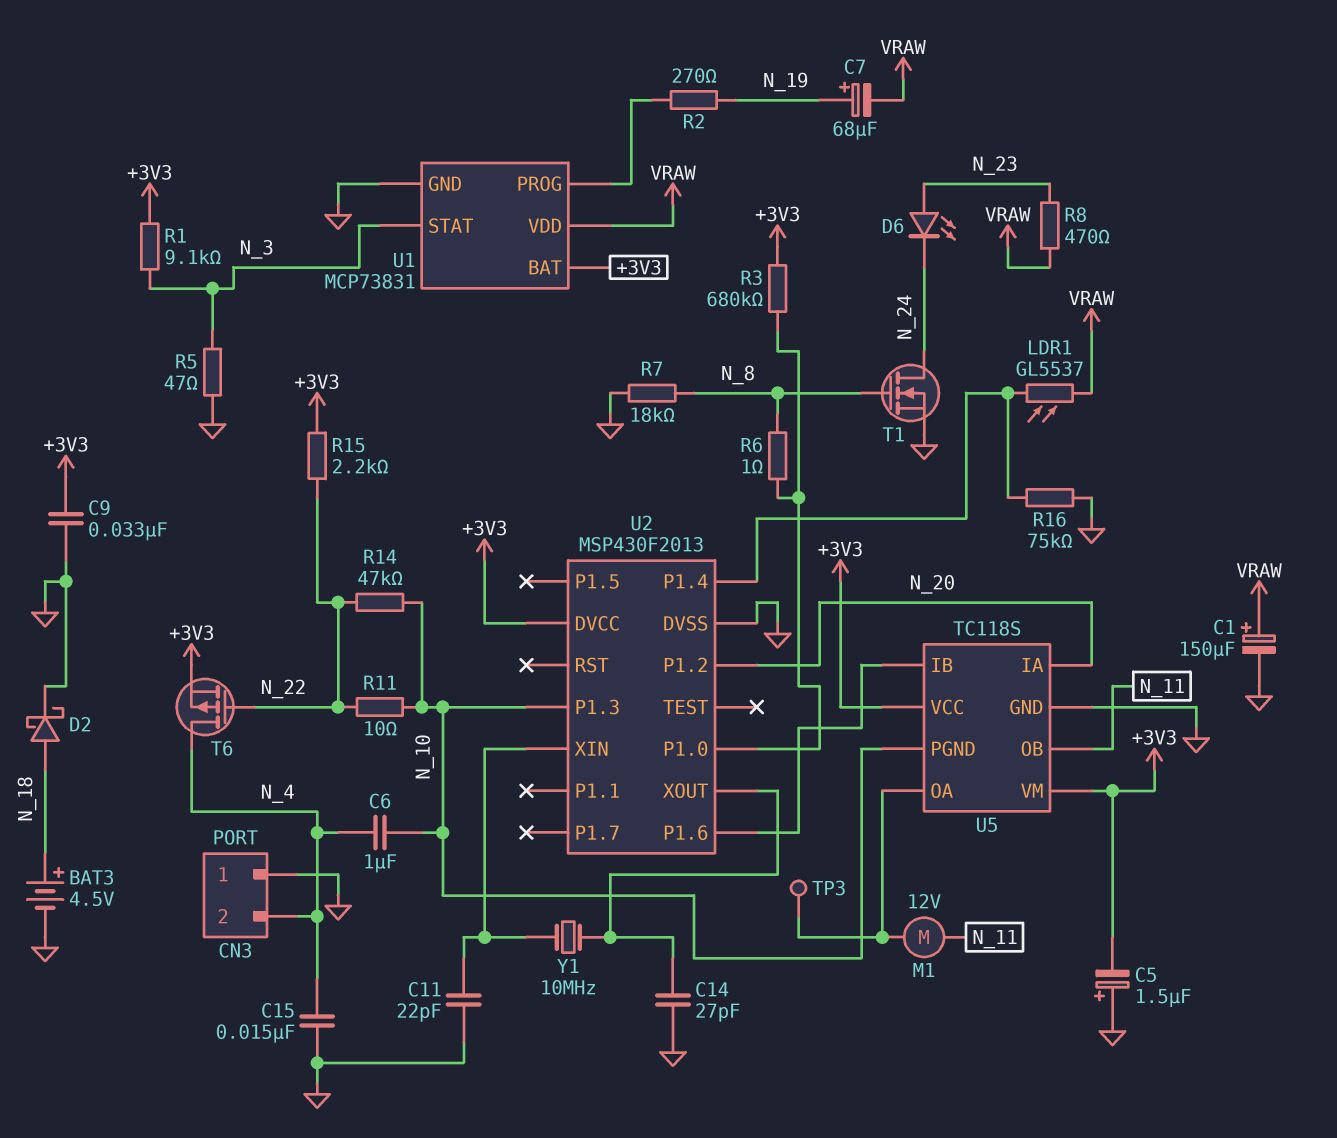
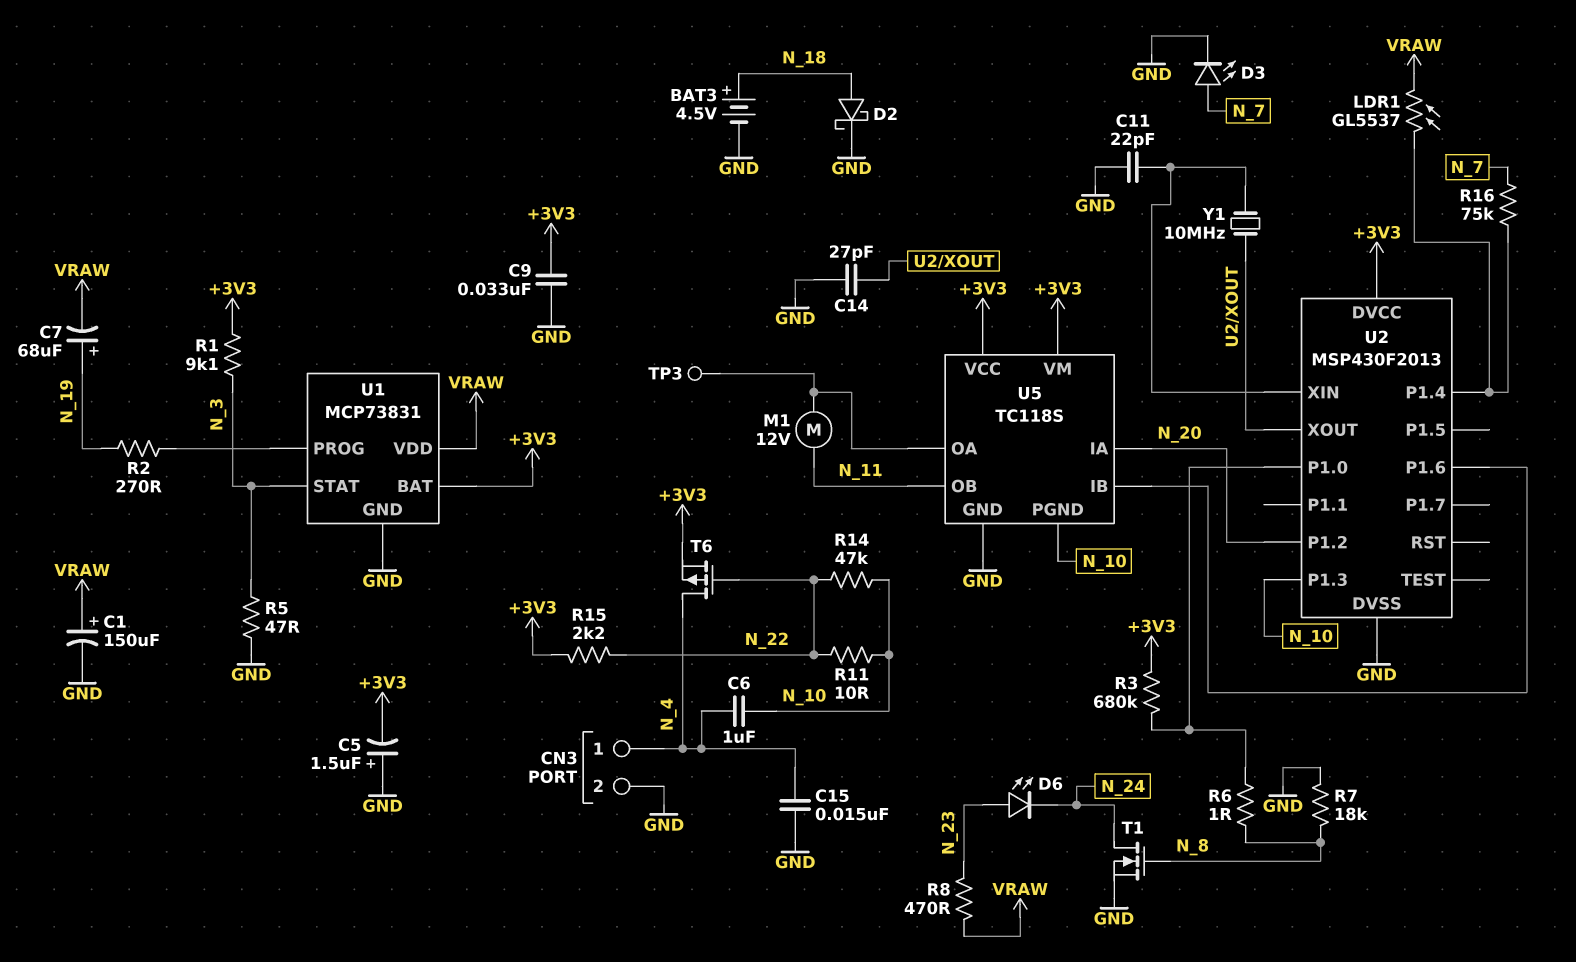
CN3 pin 1: GND -> N_4
CN3 pin 2: N_4 -> GND
D3: none -> LED (A N_7, K GND)
R16: 75k (GND, U2/P1.4) -> 75k (N_7, U2/P1.4)

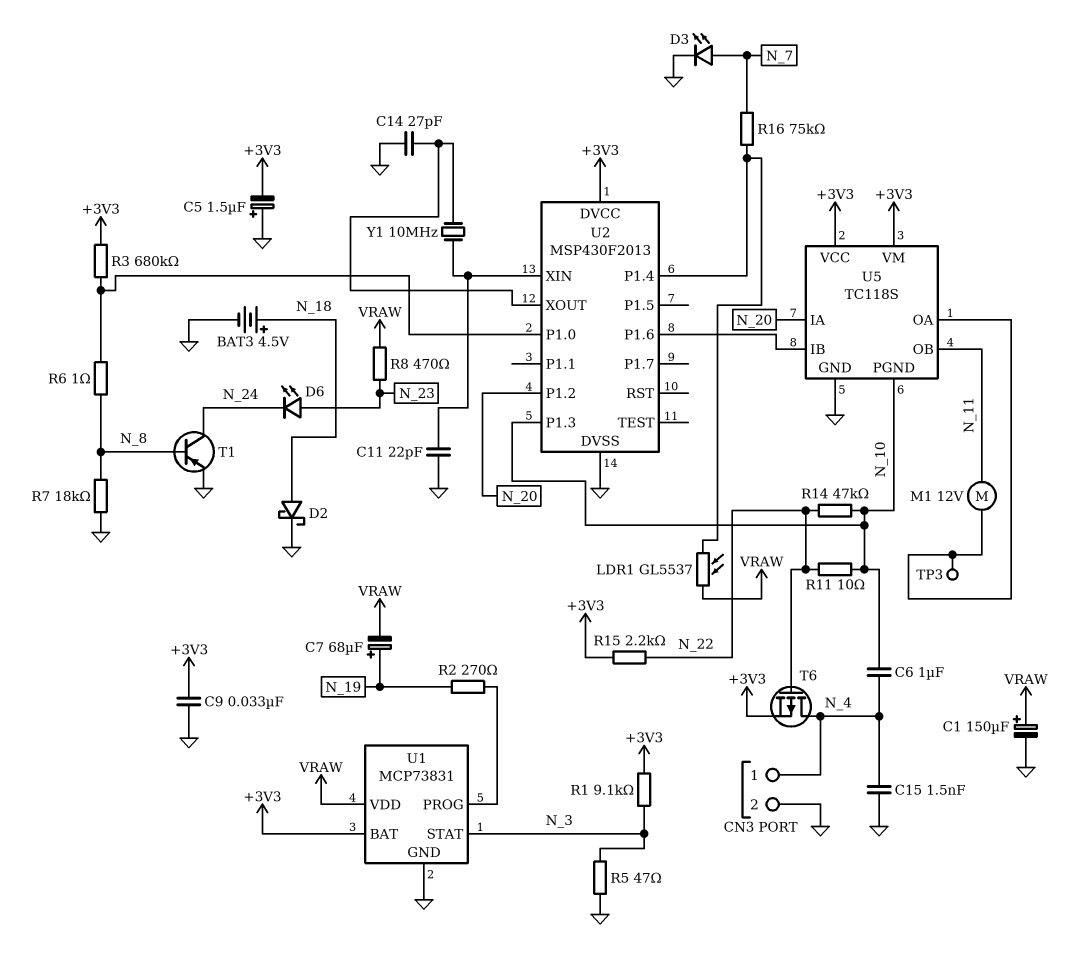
C15: 15nF (GND, N_4) -> 1.5nF (GND, N_4)
T1: NMOS (G N_8, D N_24, S GND) -> PNP (B N_8, C N_24, E GND)

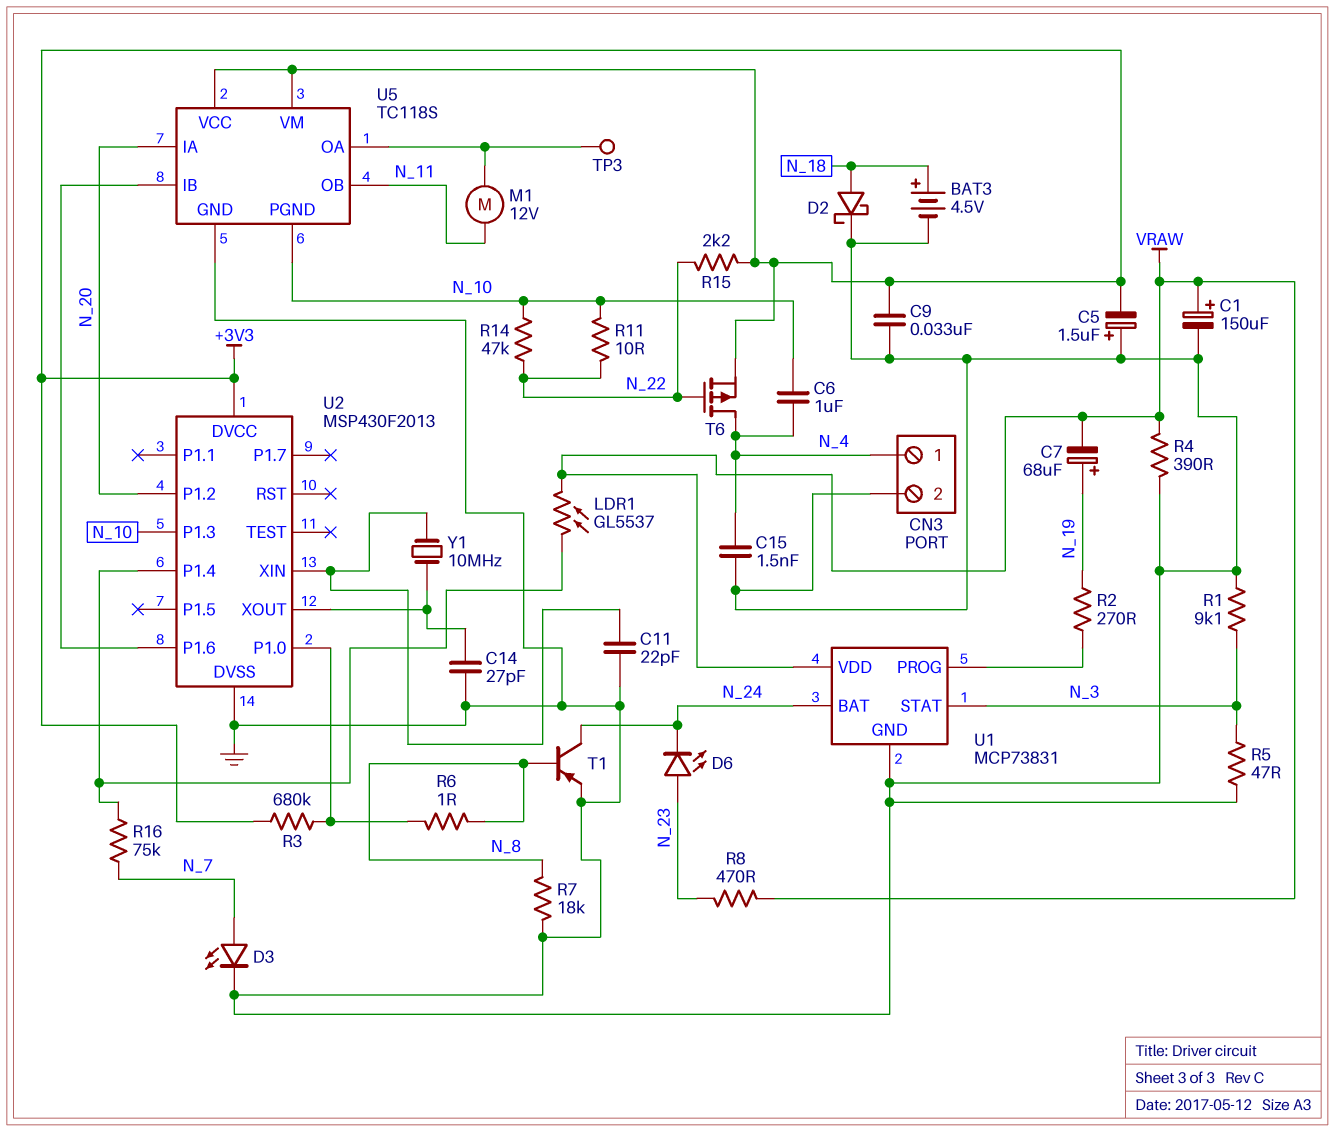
R1: 9.1k (+3V3, N_3) -> 9.1k (GND, N_3)
R4: none -> 390 (GND, VRAW)
U1 pin BAT: +3V3 -> N_24

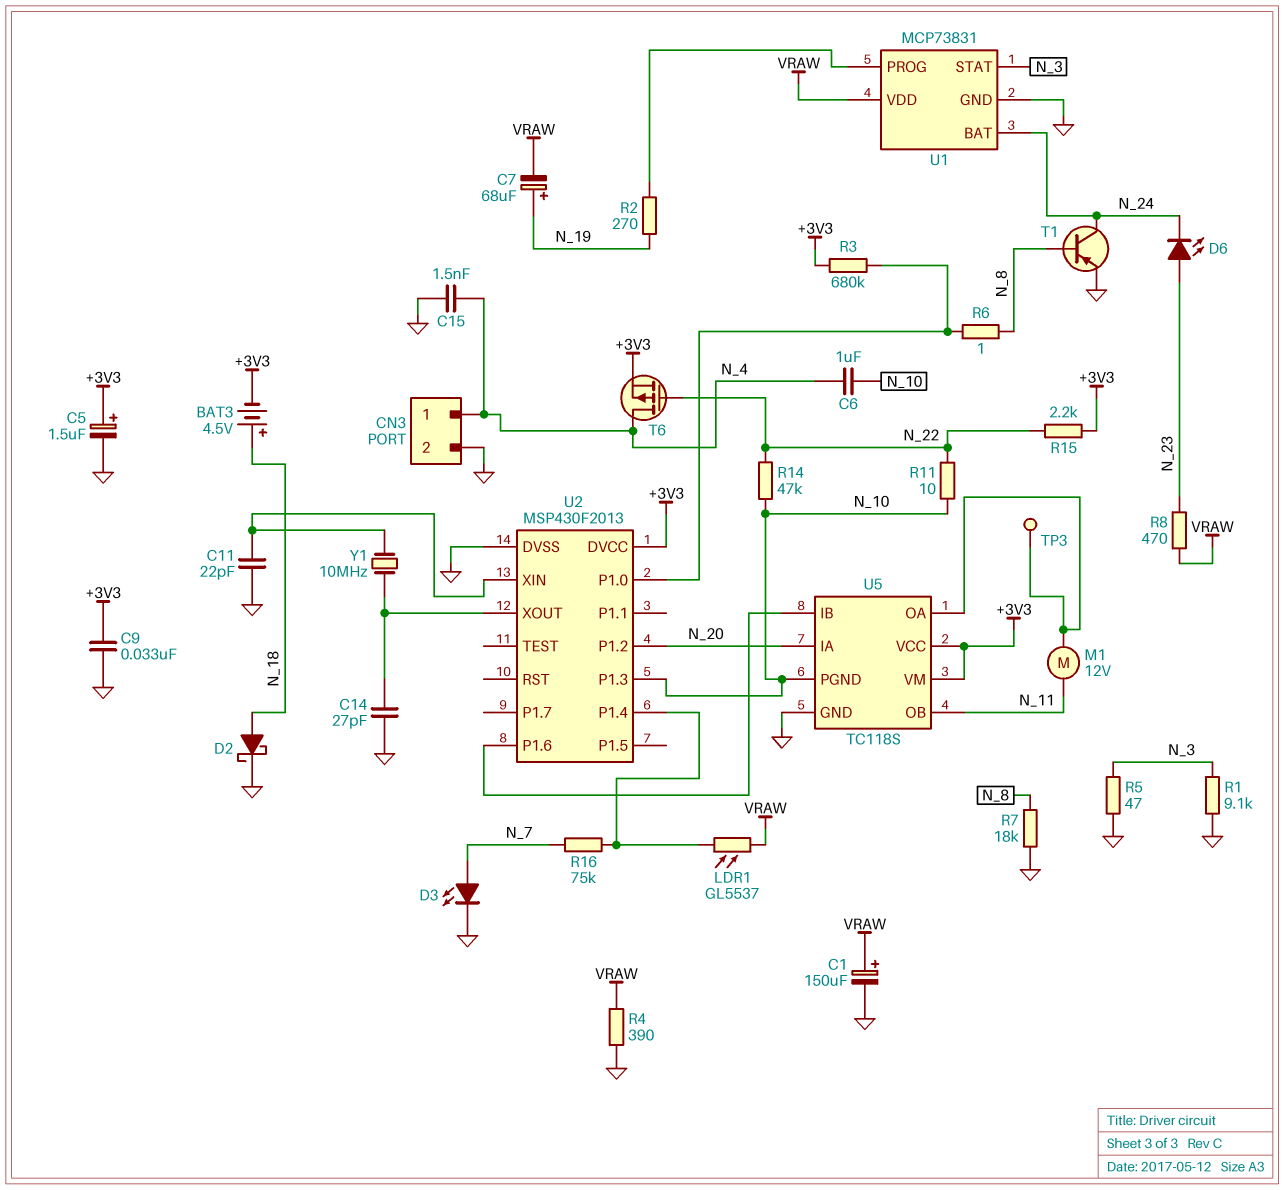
BAT3: 4.5V (plus N_18, minus GND) -> 4.5V (plus N_18, minus +3V3)
C5: 1.5uF (plus GND, minus +3V3) -> 1.5uF (plus +3V3, minus GND)

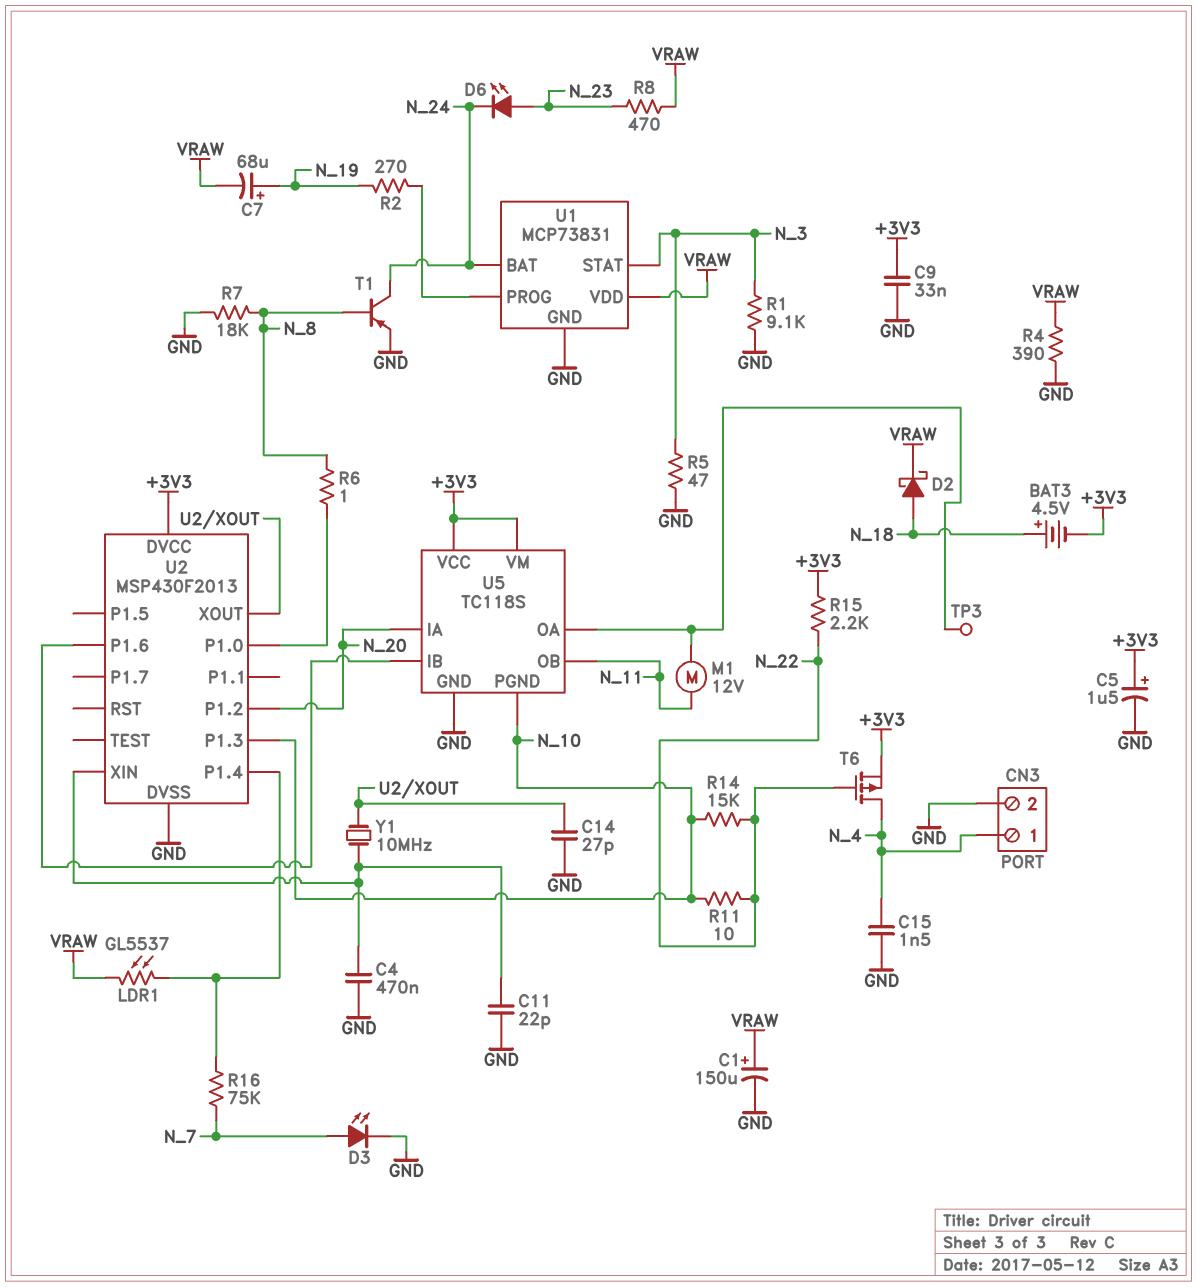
C4: none -> 470nF (GND, U2/XIN)
C6: 1uF (N_4, N_10) -> none
D2: schottky (A N_18, K GND) -> schottky (A N_18, K VRAW)
R3: 680k (+3V3, U2/P1.0) -> none
R14: 47k (N_10, N_22) -> 15k (N_10, N_22)

